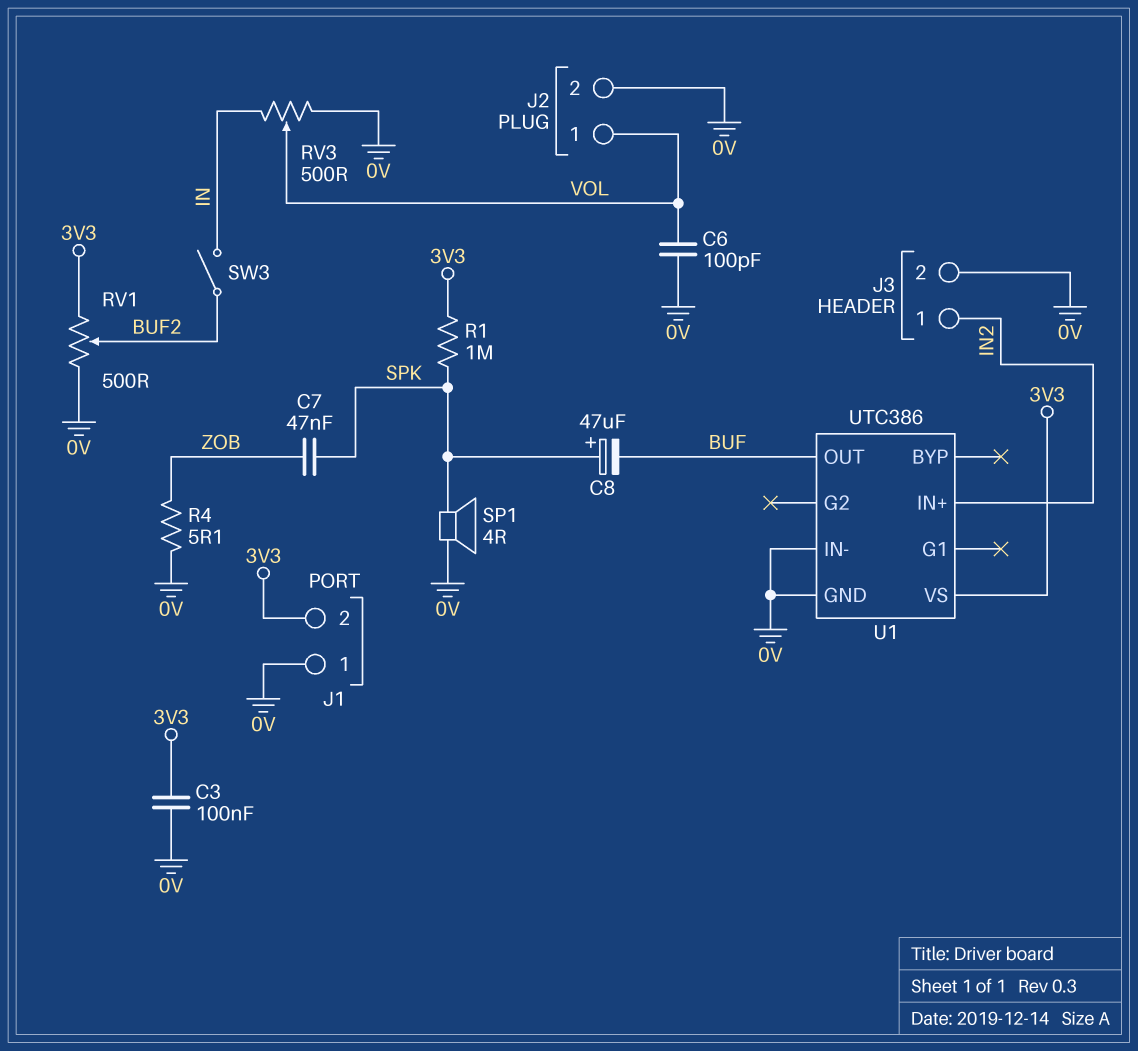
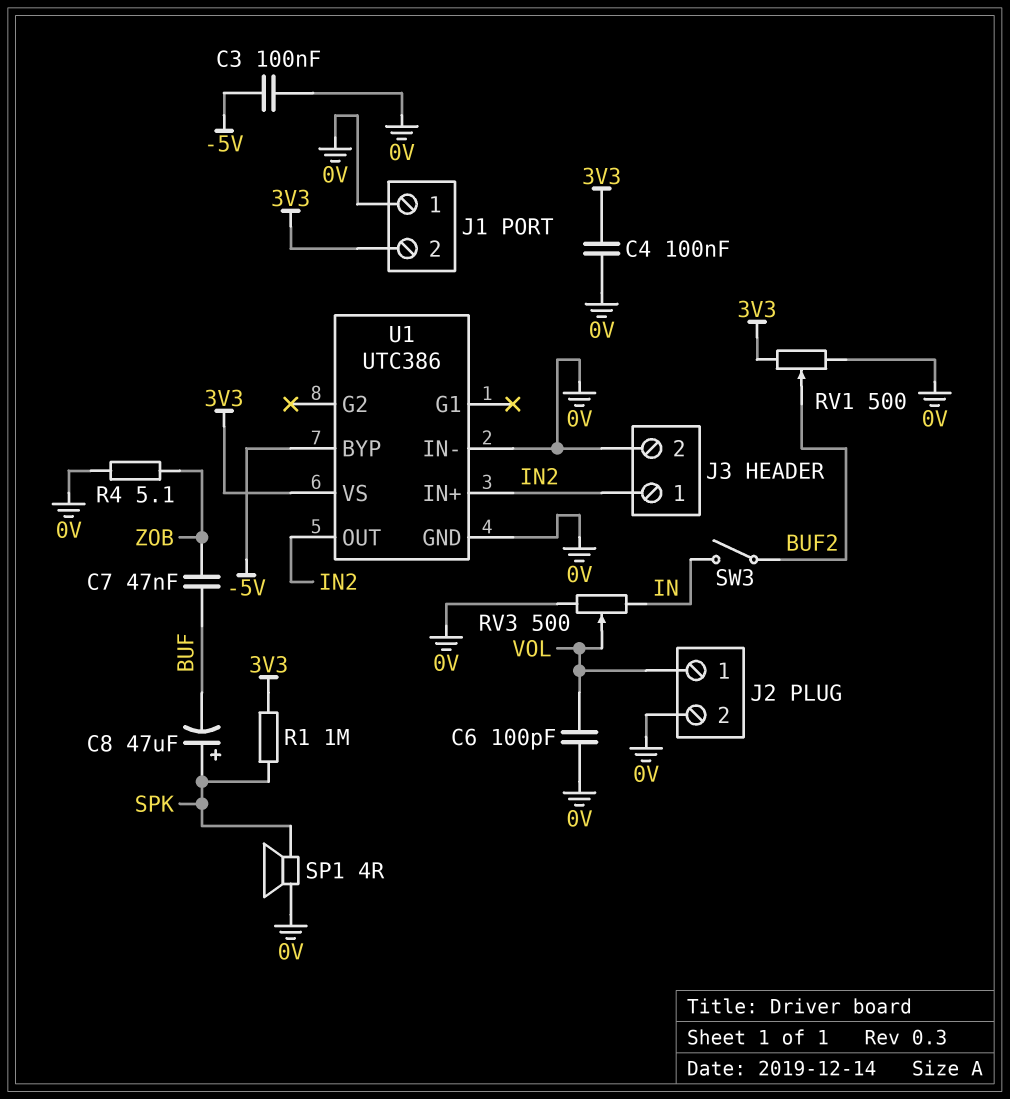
C3: 100nF (0V, 3V3) -> 100nF (-5V, 0V)
C4: none -> 100nF (0V, 3V3)
C7: 47nF (SPK, ZOB) -> 47nF (BUF, ZOB)
U1 pin BYP: none -> -5V
U1 pin OUT: BUF -> IN2

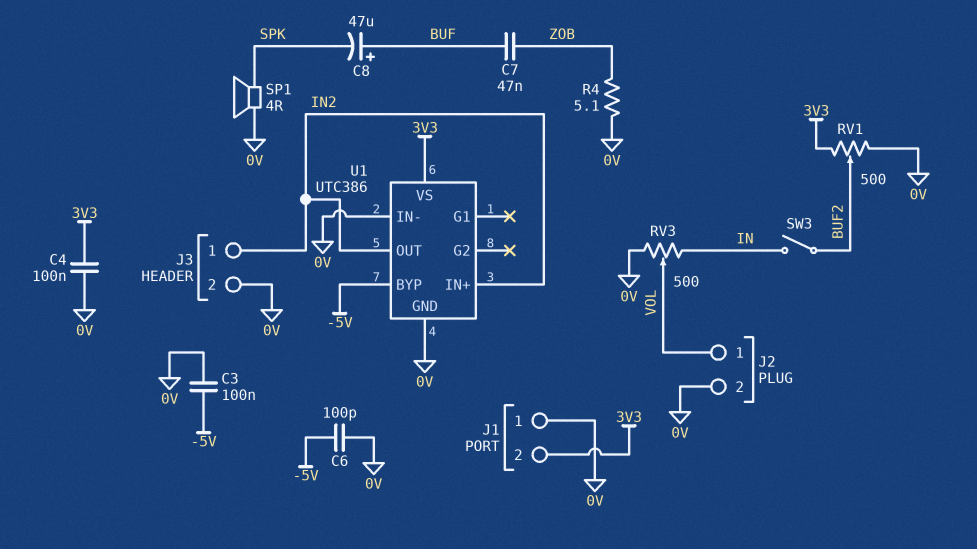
C6: 100pF (0V, VOL) -> 100pF (-5V, 0V)
C8: 47uF (plus SPK, minus BUF) -> 47uF (plus BUF, minus SPK)
R1: 1M (3V3, SPK) -> none

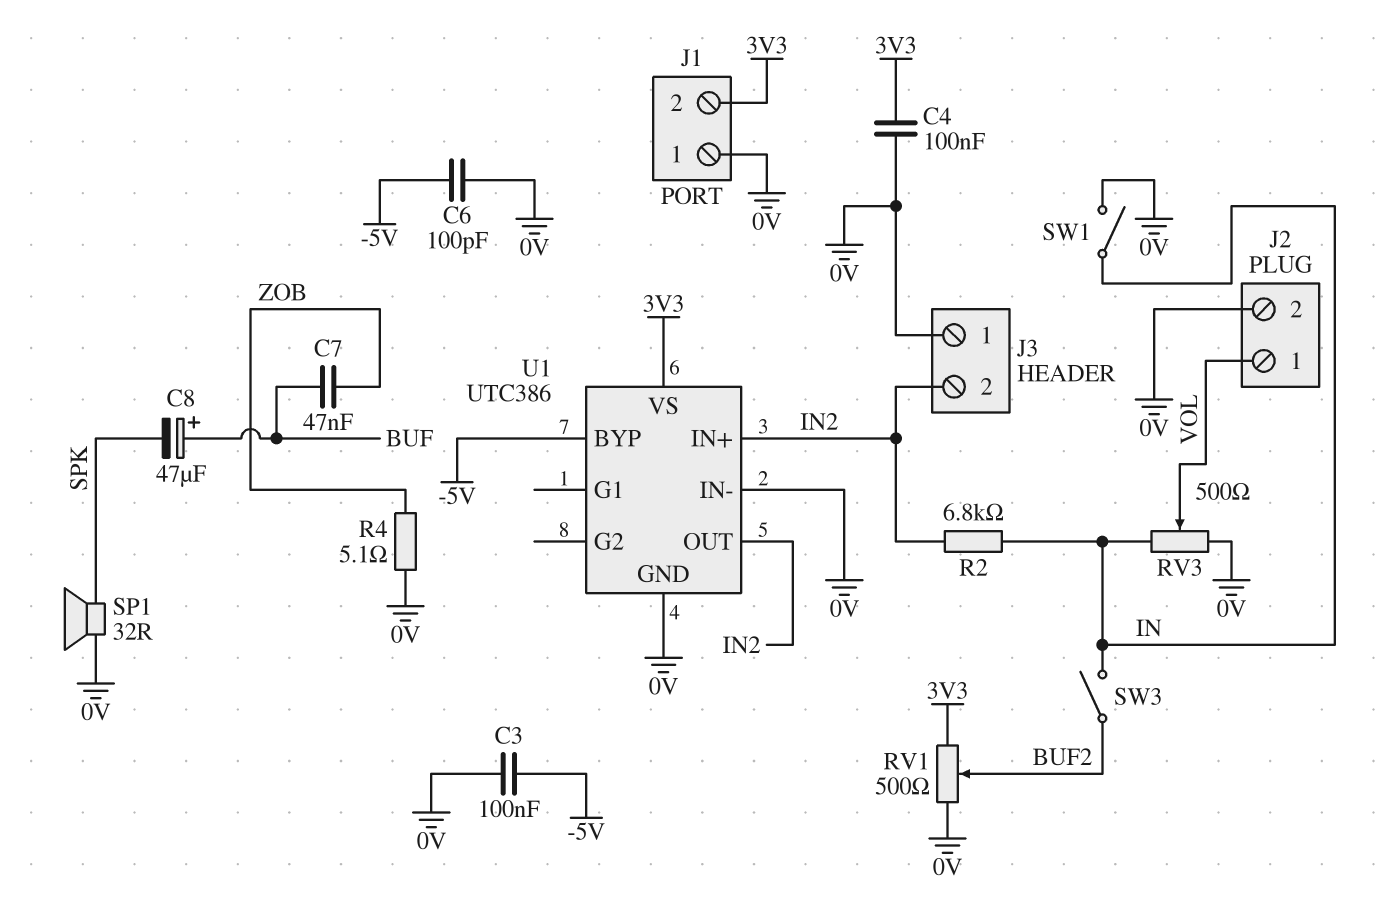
J3 pin 1: IN2 -> 0V
J3 pin 2: 0V -> IN2
R2: none -> 6.8k (IN, IN2)
SP1: speaker 4R (0V, SPK) -> speaker 32R (0V, SPK)
SW1: none -> switch (0V, IN)

